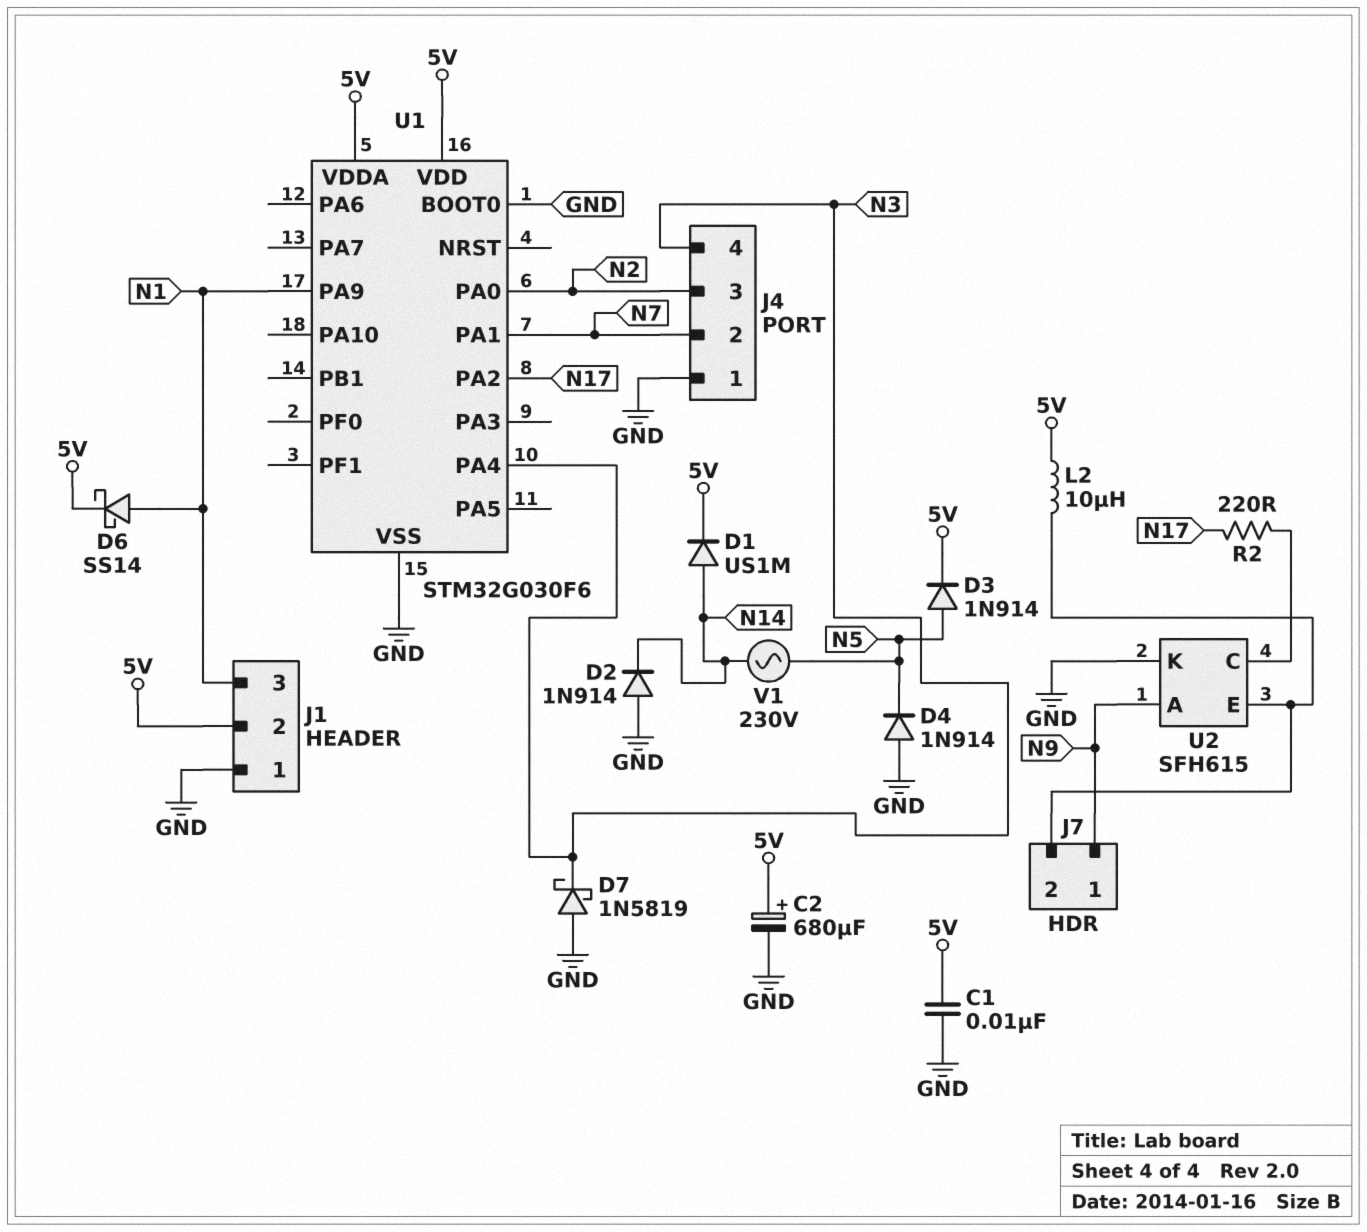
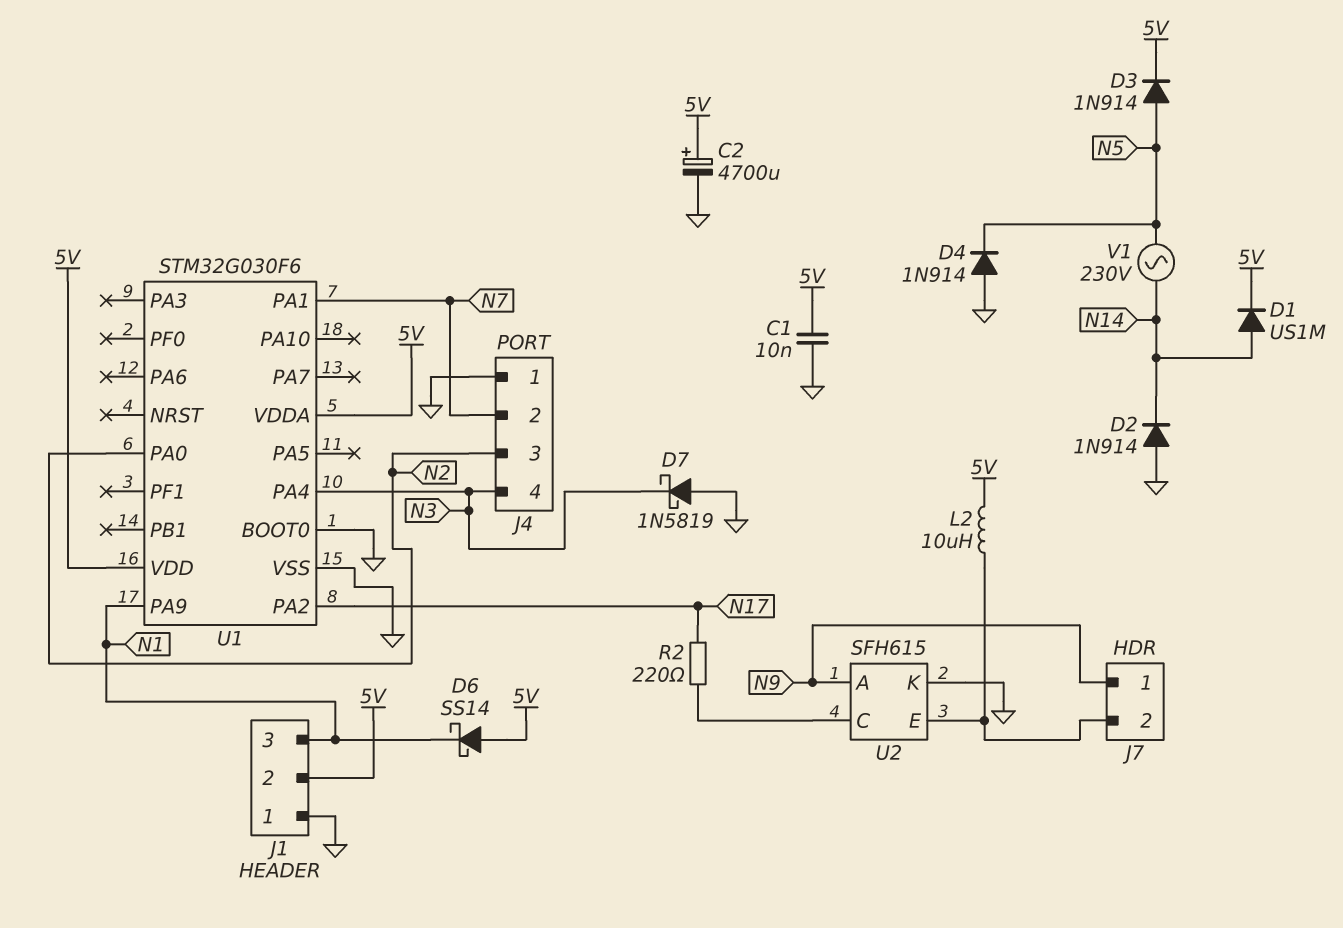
C2: 680uF (plus 5V, minus GND) -> 4700uF (plus 5V, minus GND)
D6: schottky SS14 (A N1, K 5V) -> schottky SS14 (A 5V, K N1)

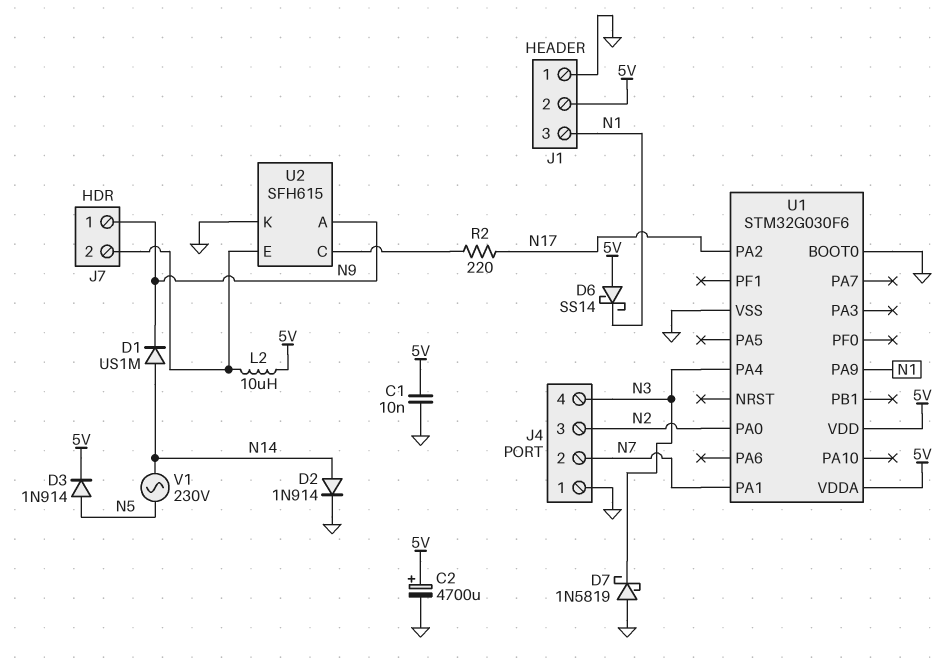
D1: diode US1M (A N14, K 5V) -> diode US1M (A N14, K N9)
D2: diode 1N914 (A GND, K N14) -> diode 1N914 (A N14, K GND)
D4: diode 1N914 (A GND, K N5) -> none

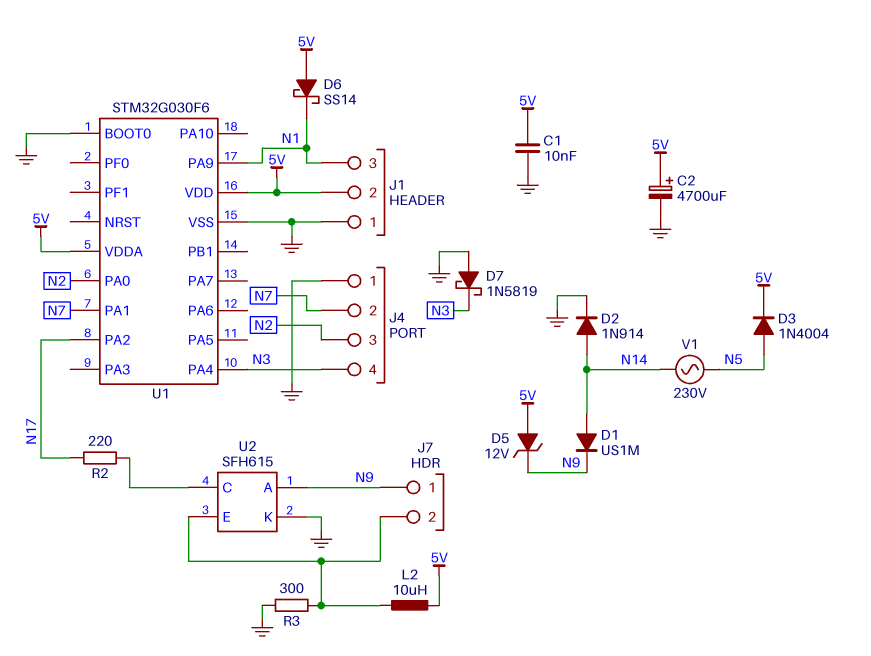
D3: diode 1N914 (A N5, K 5V) -> diode 1N4004 (A N5, K 5V)
D5: none -> zener 12V (A 5V, K N9)
R3: none -> 300 (GND, J7/2)

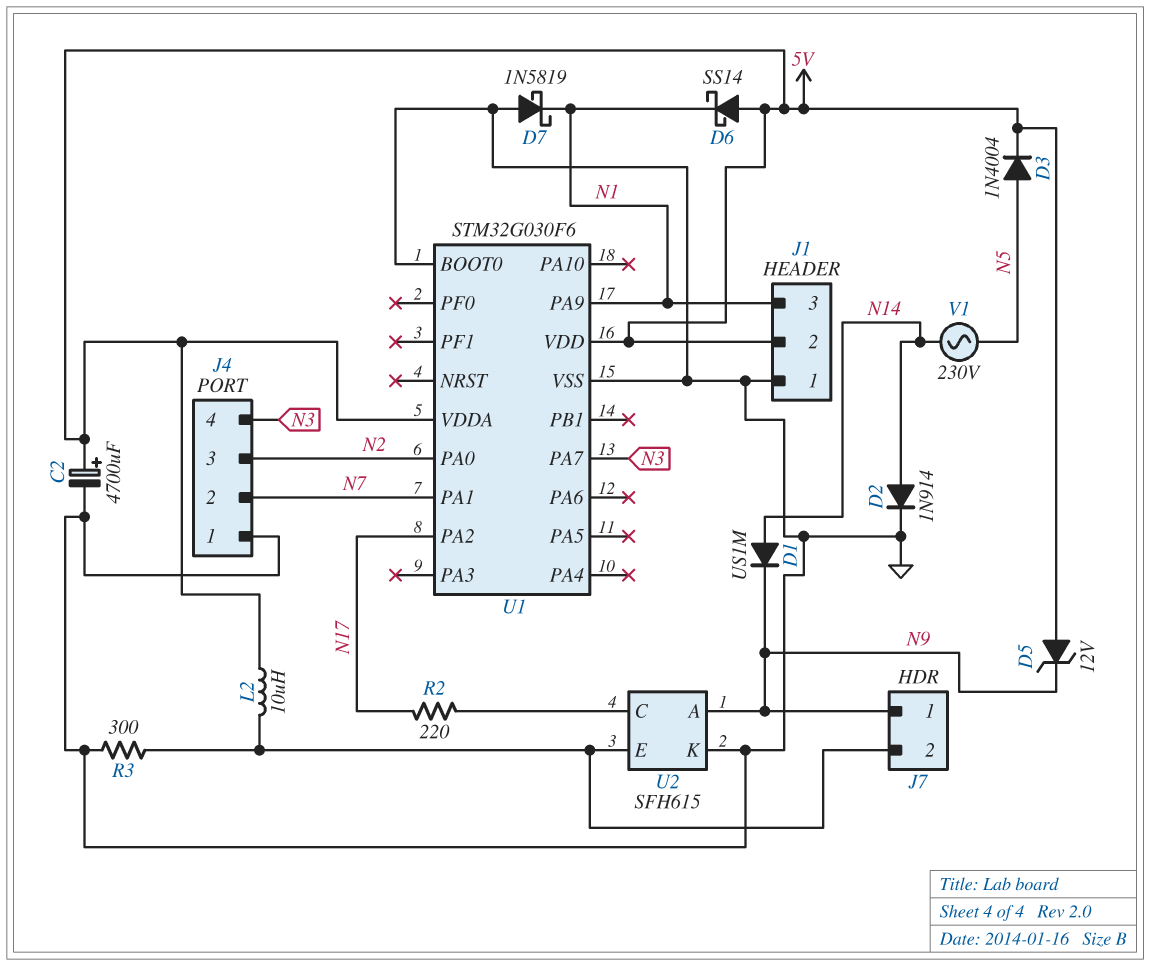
C1: 10nF (5V, GND) -> none
D7: schottky 1N5819 (A GND, K N3) -> schottky 1N5819 (A GND, K N1)
U1 pin PA4: N3 -> none
U1 pin PA7: none -> N3

